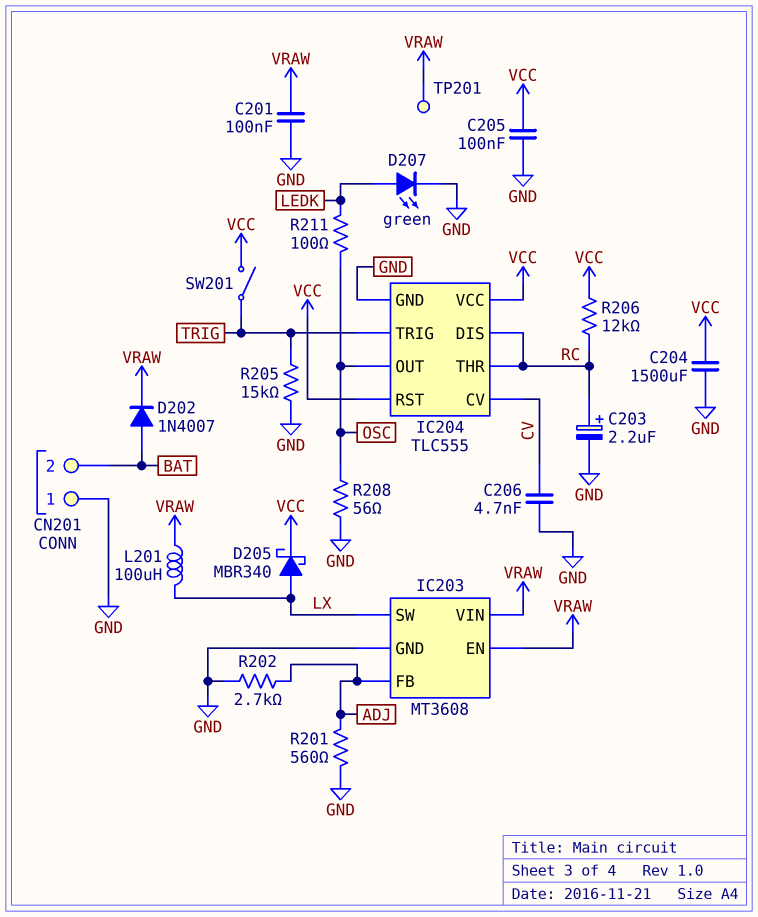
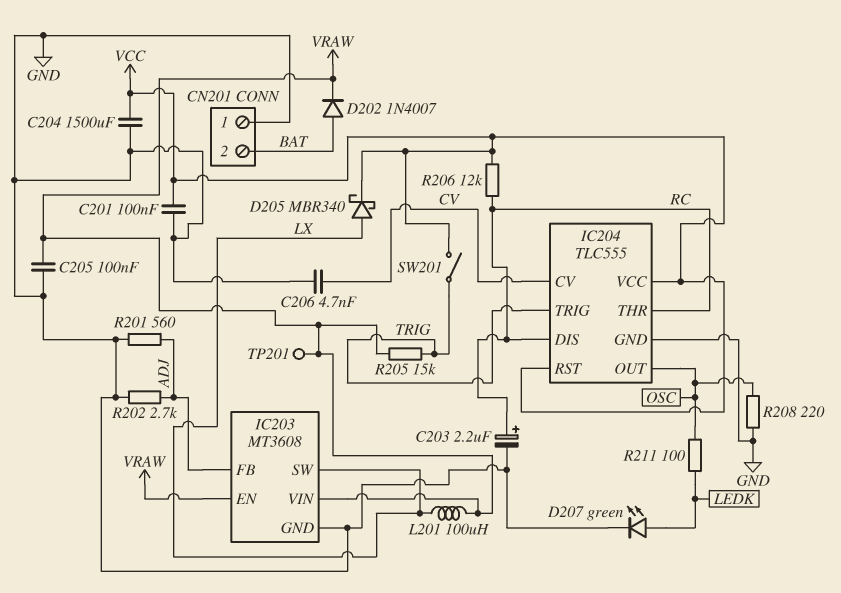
C201: 100nF (GND, VRAW) -> 100nF (GND, VCC)
C205: 100nF (GND, VCC) -> 100nF (GND, VRAW)
R205: 15k (GND, TRIG) -> 15k (TRIG, VRAW)
R208: 56 (GND, OSC) -> 220 (GND, OSC)

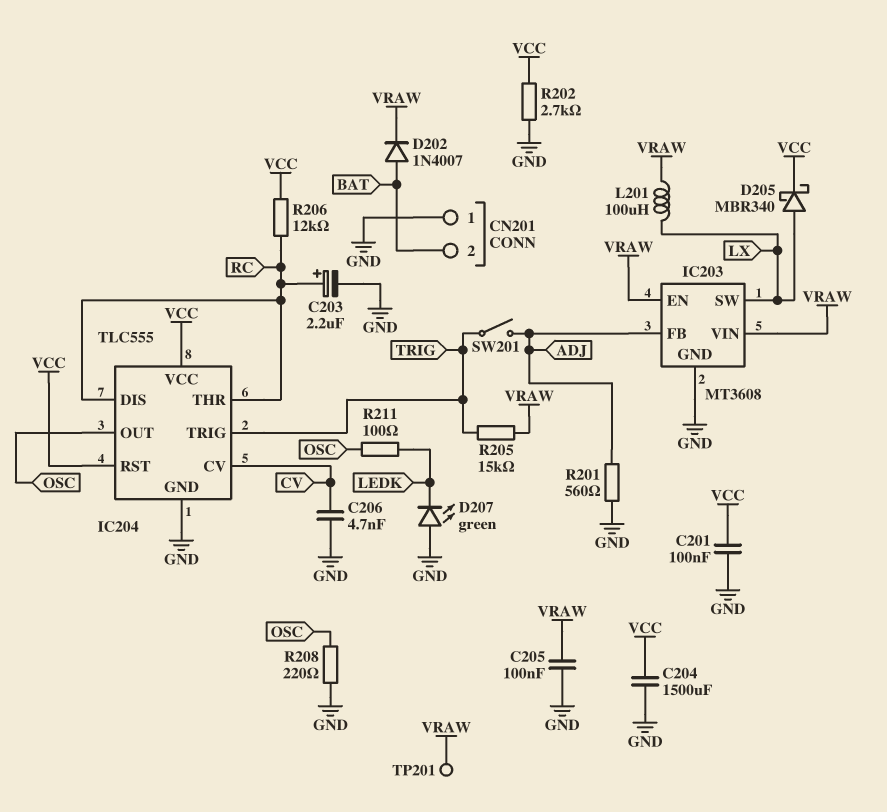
D207: LED green (A LEDK, K GND) -> LED green (A GND, K LEDK)
R202: 2.7k (ADJ, GND) -> 2.7k (GND, VCC)
SW201: switch (TRIG, VCC) -> switch (ADJ, TRIG)

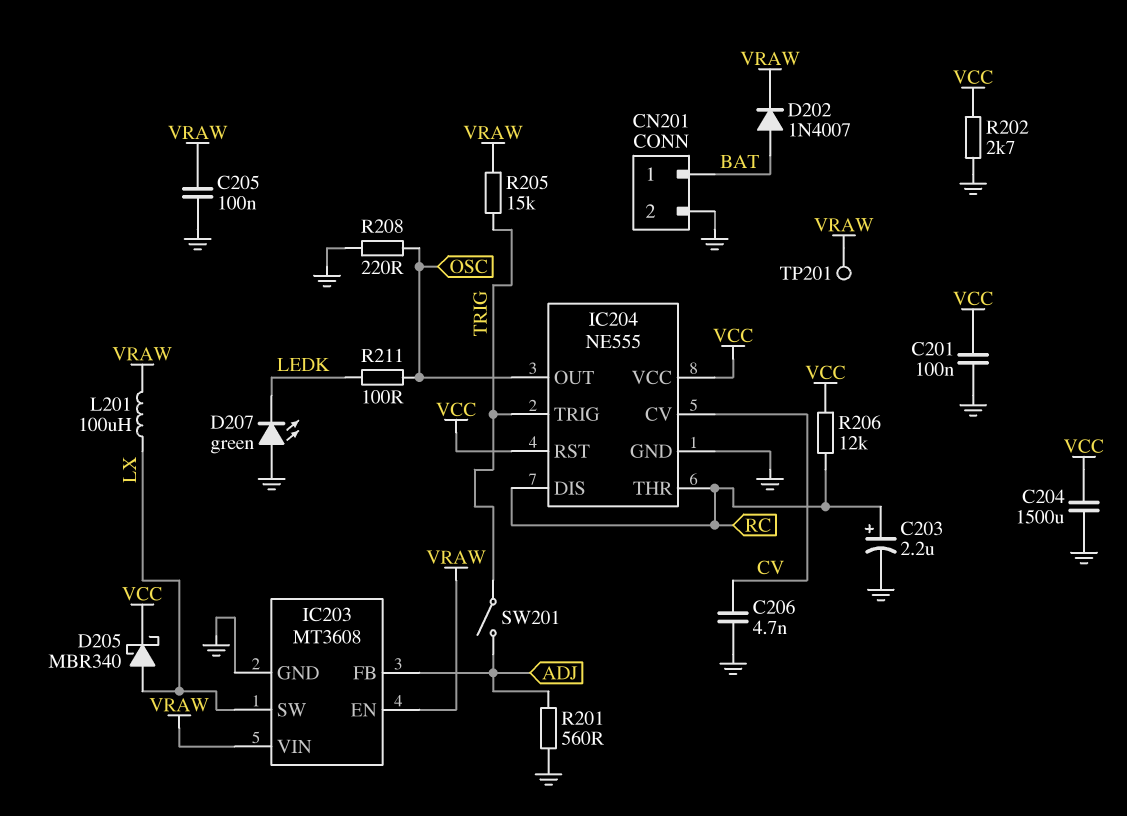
CN201 pin 1: GND -> BAT
CN201 pin 2: BAT -> GND
IC204: TLC555 -> NE555

